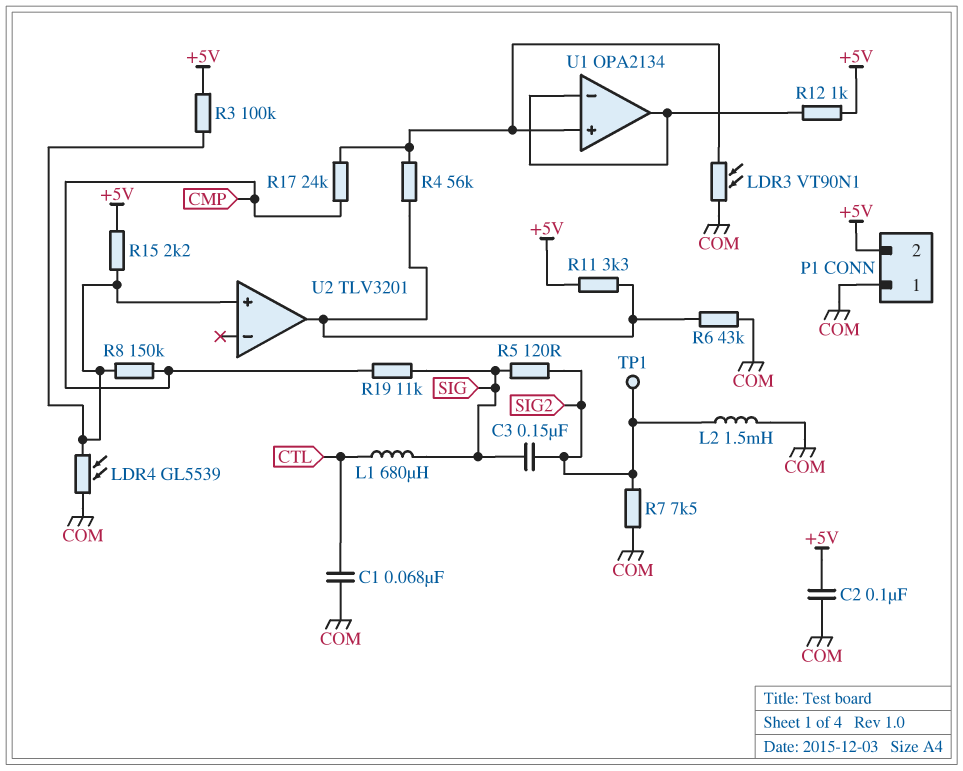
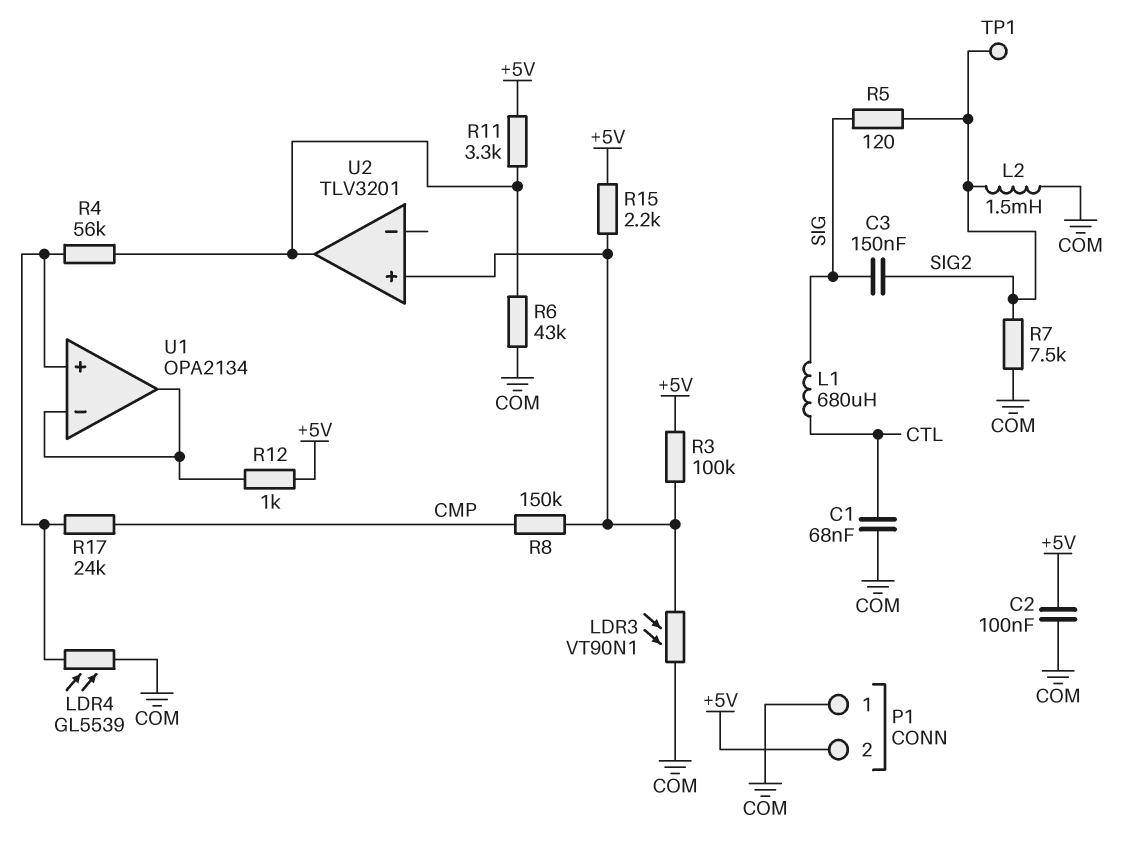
LDR3: VT90N1 (COM, U1/in+) -> VT90N1 (COM, U2/in+)
LDR4: GL5539 (COM, U2/in+) -> GL5539 (COM, U1/in+)
R19: 11k (CMP, SIG) -> none

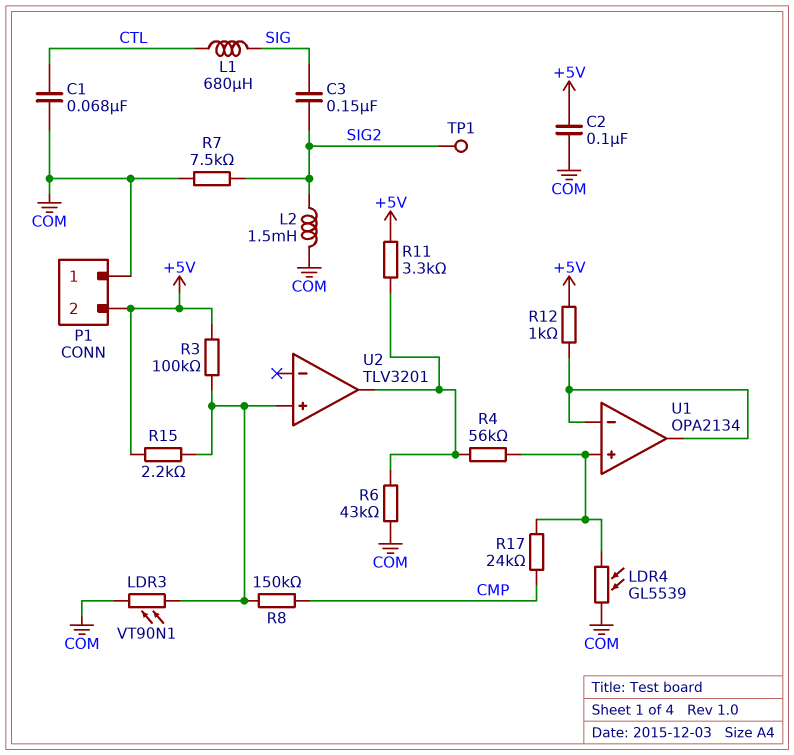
R5: 120 (SIG, SIG2) -> none

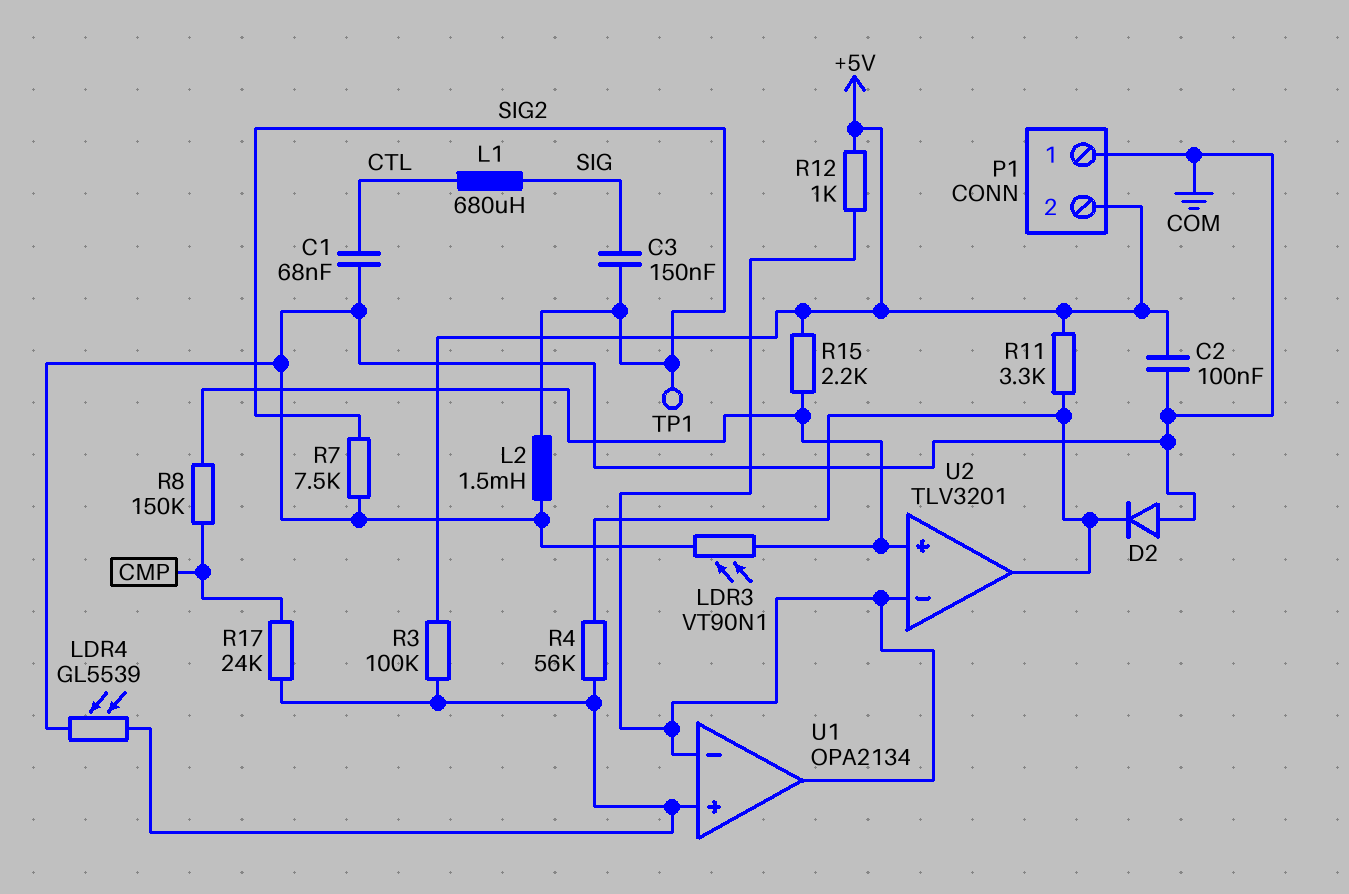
D2: none -> diode (A COM, K U2/out)
R3: 100k (+5V, U2/in+) -> 100k (+5V, U1/in+)
R6: 43k (COM, U2/out) -> none
U2 pin in-: none -> U1/in-

